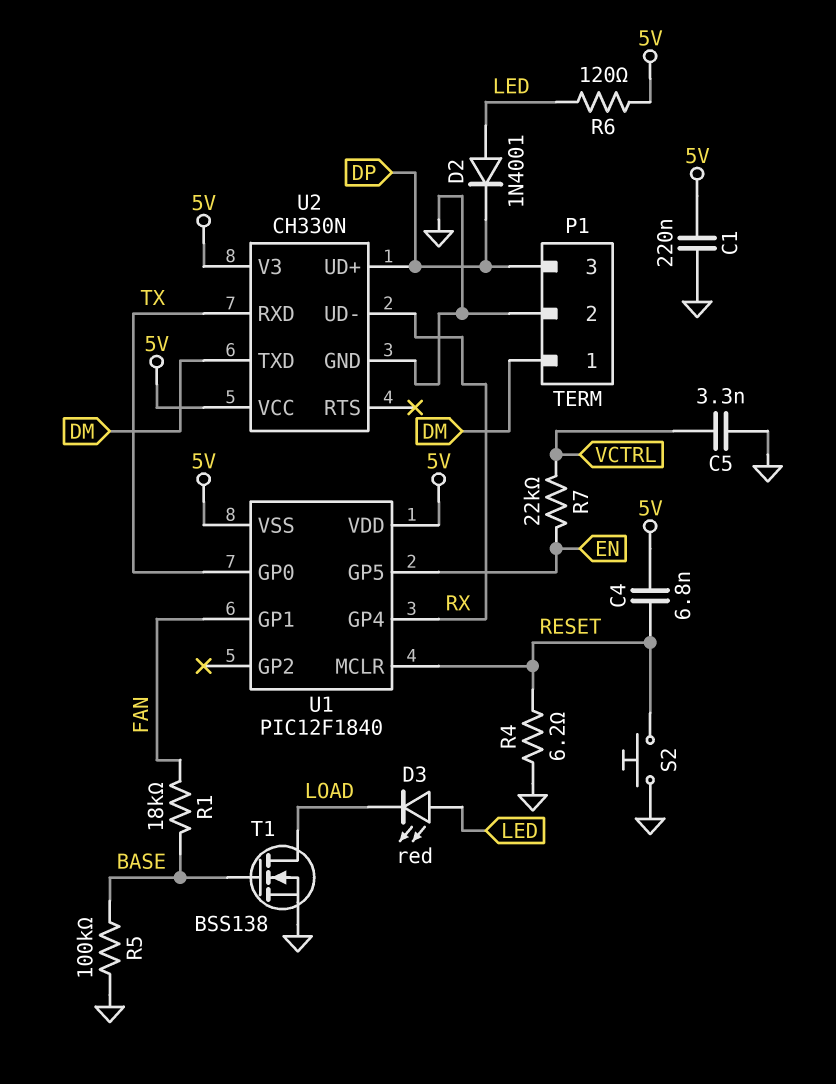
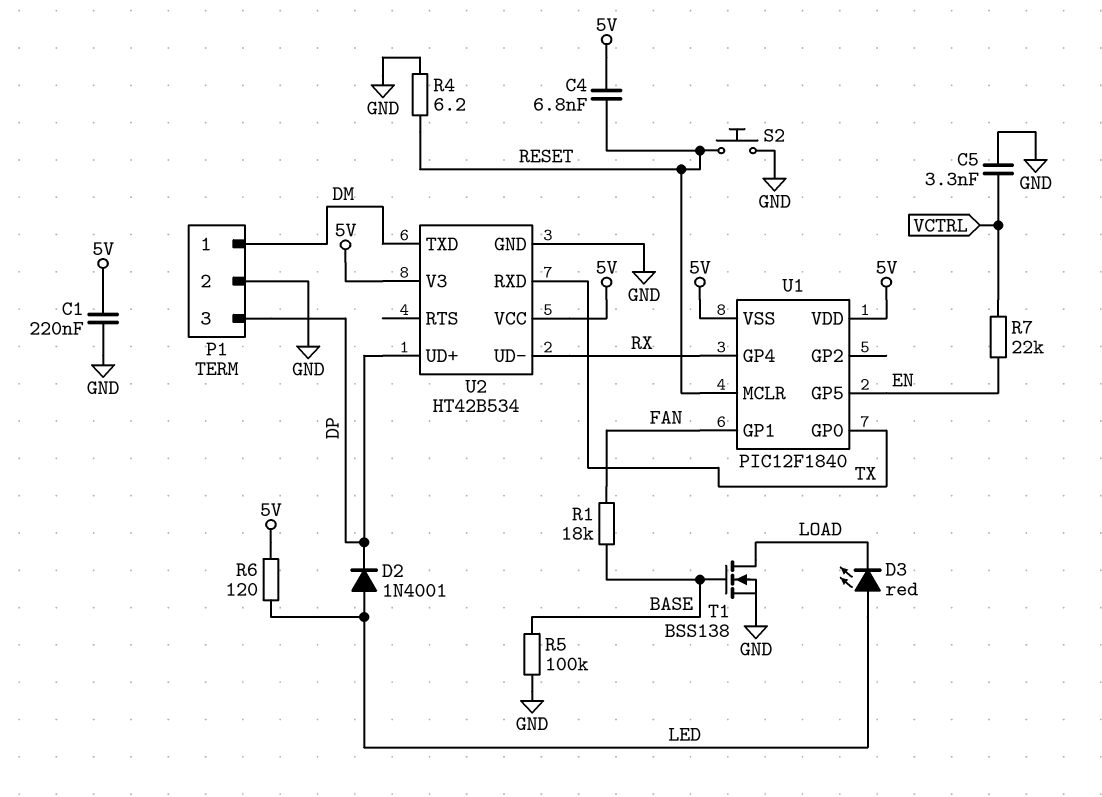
U2: CH330N -> HT42B534

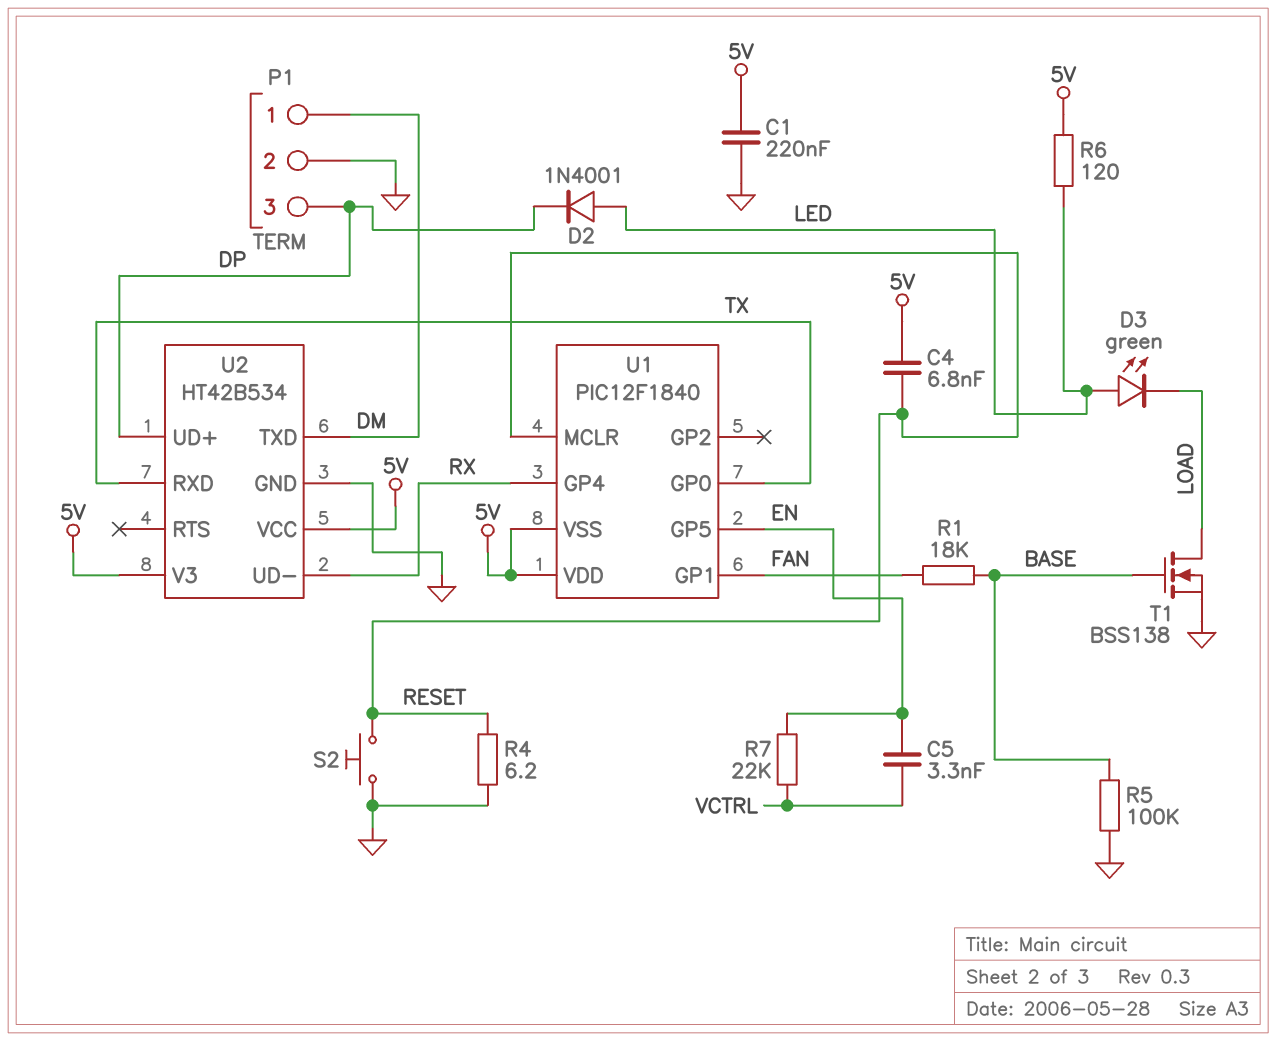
C5: 3.3nF (GND, VCTRL) -> 3.3nF (EN, VCTRL)
D3: LED red (A LED, K LOAD) -> LED green (A LED, K LOAD)

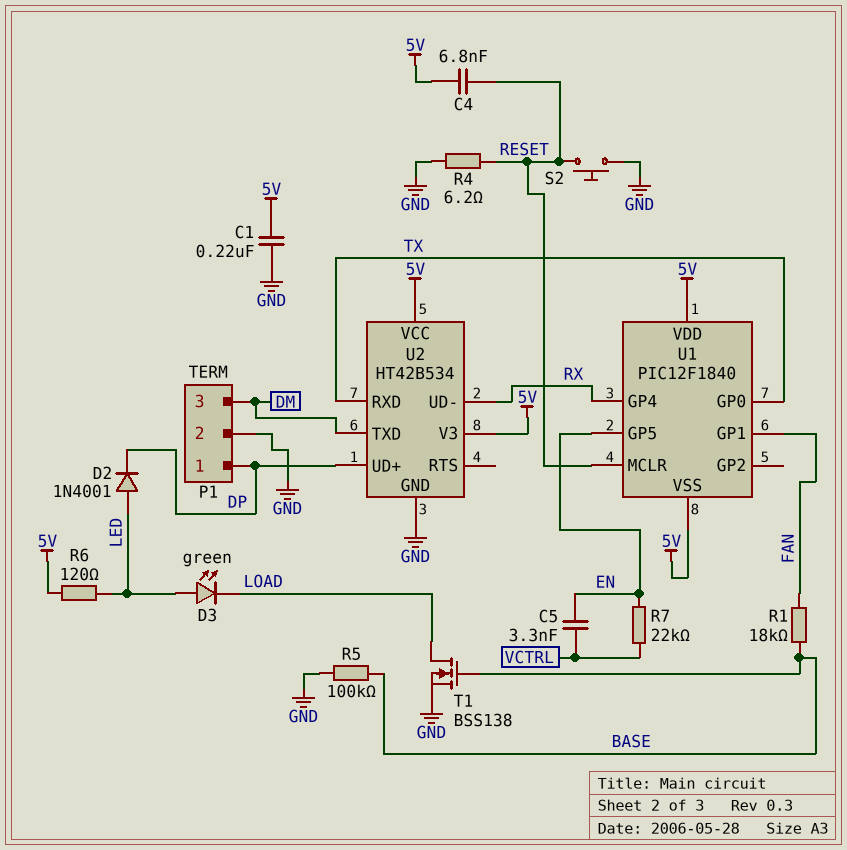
P1 pin 1: DM -> DP
P1 pin 3: DP -> DM

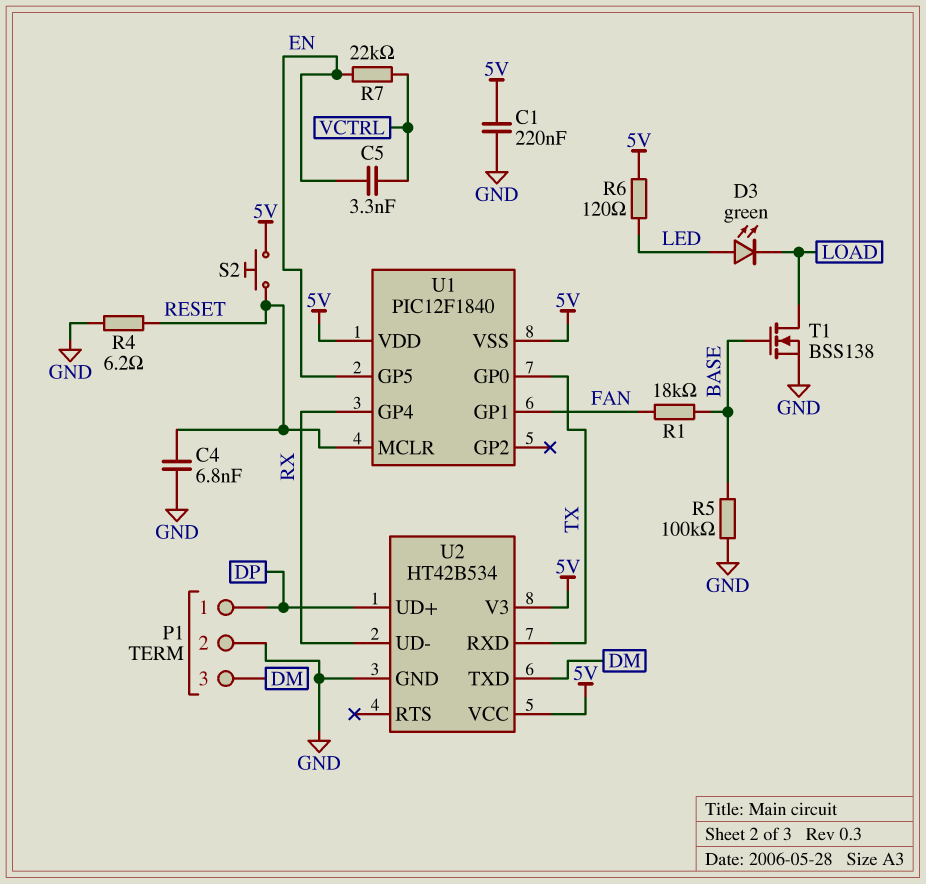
C4: 6.8nF (5V, RESET) -> 6.8nF (GND, RESET)
D2: diode 1N4001 (A LED, K DP) -> none
S2: button (GND, RESET) -> button (5V, RESET)

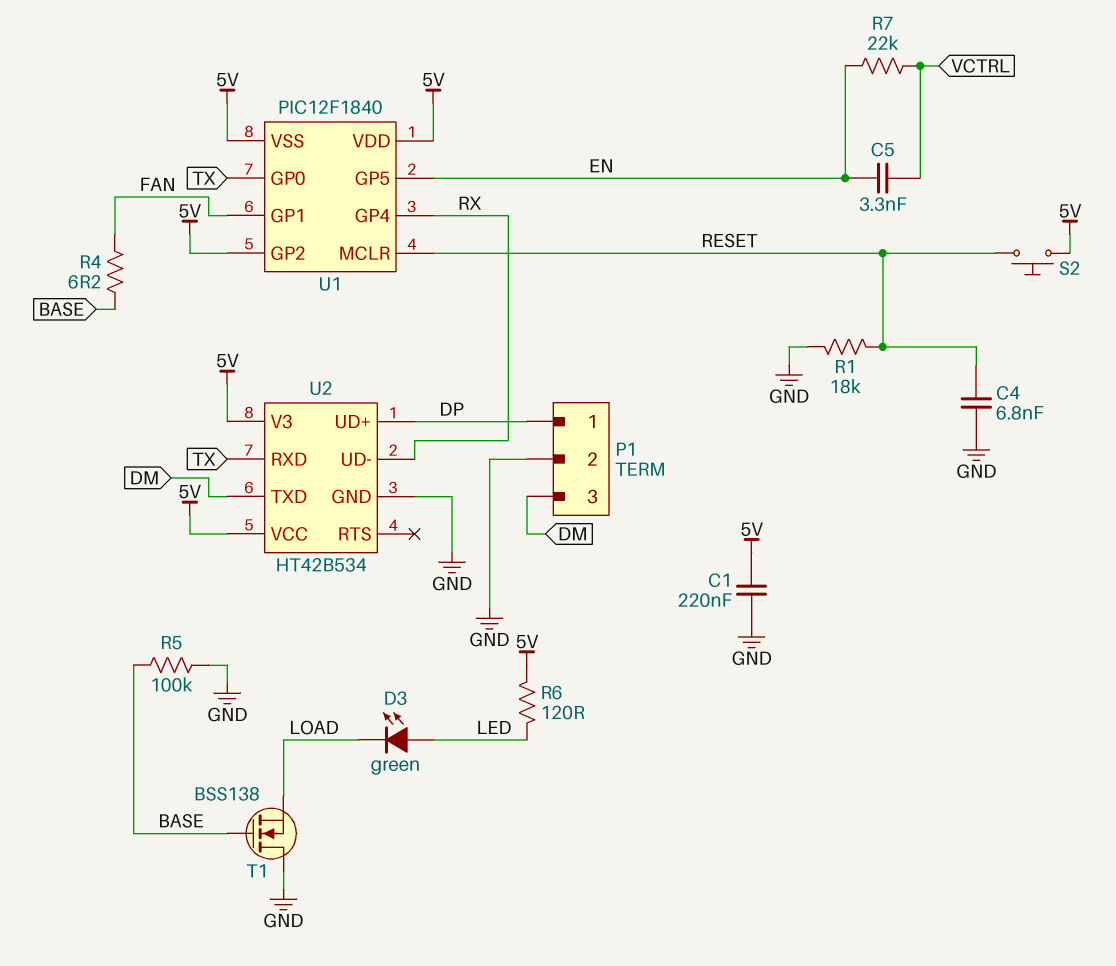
R1: 18k (BASE, FAN) -> 18k (GND, RESET)
R4: 6.2 (GND, RESET) -> 6.2 (BASE, FAN)
T1: NMOS BSS138 (G BASE, D LOAD, S GND) -> NMOS BSS138 (G BASE, D GND, S LOAD)
U1 pin GP2: none -> 5V

